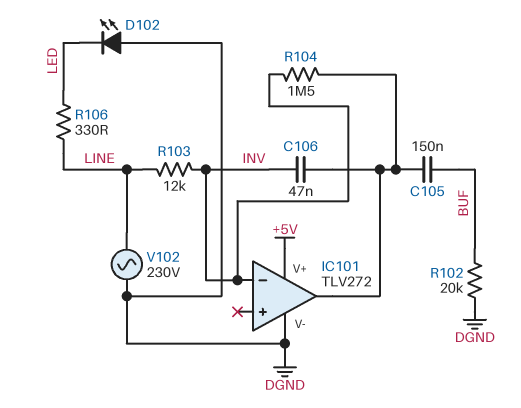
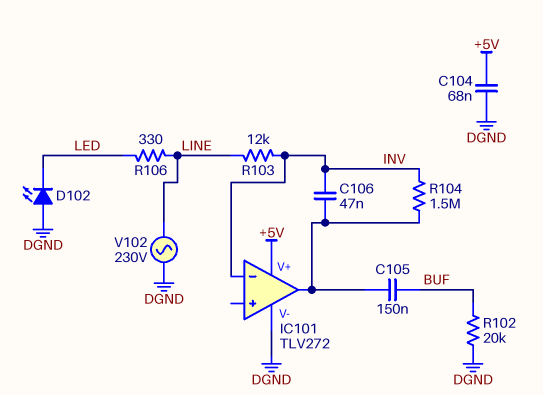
C104: none -> 68nF (+5V, DGND)

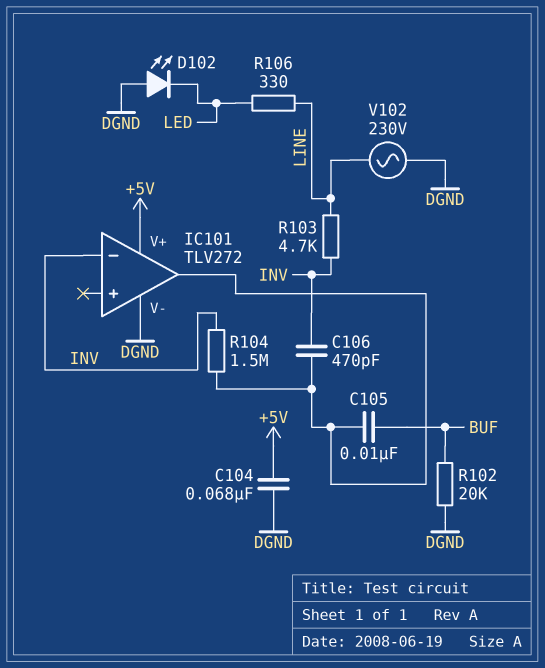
C105: 150nF (BUF, IC101/out) -> 10nF (BUF, IC101/out)
C106: 47nF (IC101/out, INV) -> 470pF (IC101/out, INV)
R103: 12k (INV, LINE) -> 4.7k (INV, LINE)

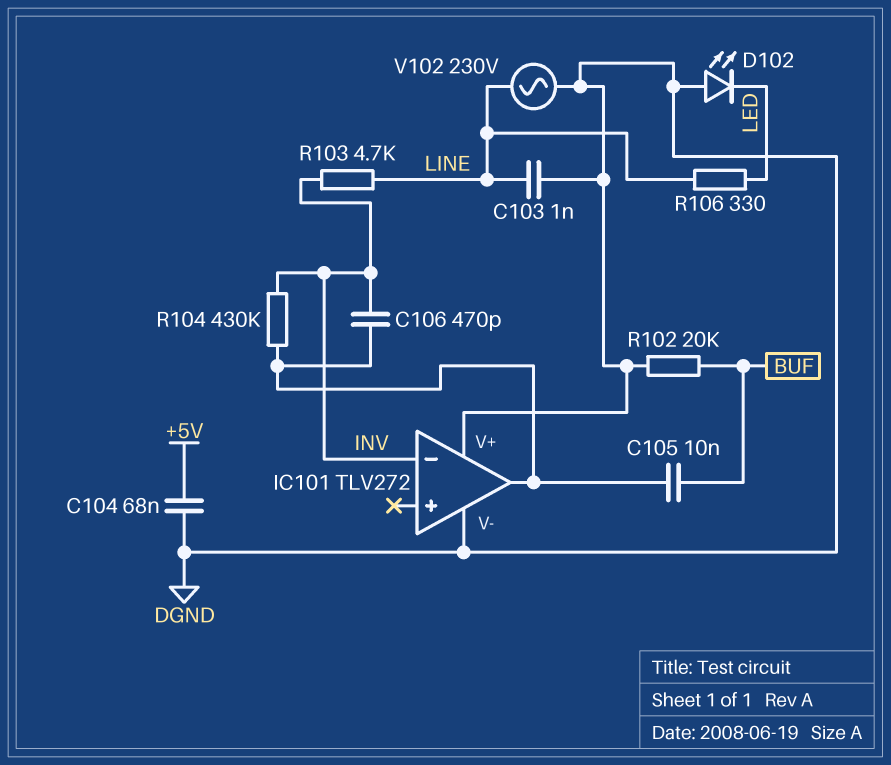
C103: none -> 1nF (DGND, LINE)
IC101 pin V+: +5V -> DGND
R104: 1.5M (IC101/out, INV) -> 430k (IC101/out, INV)

